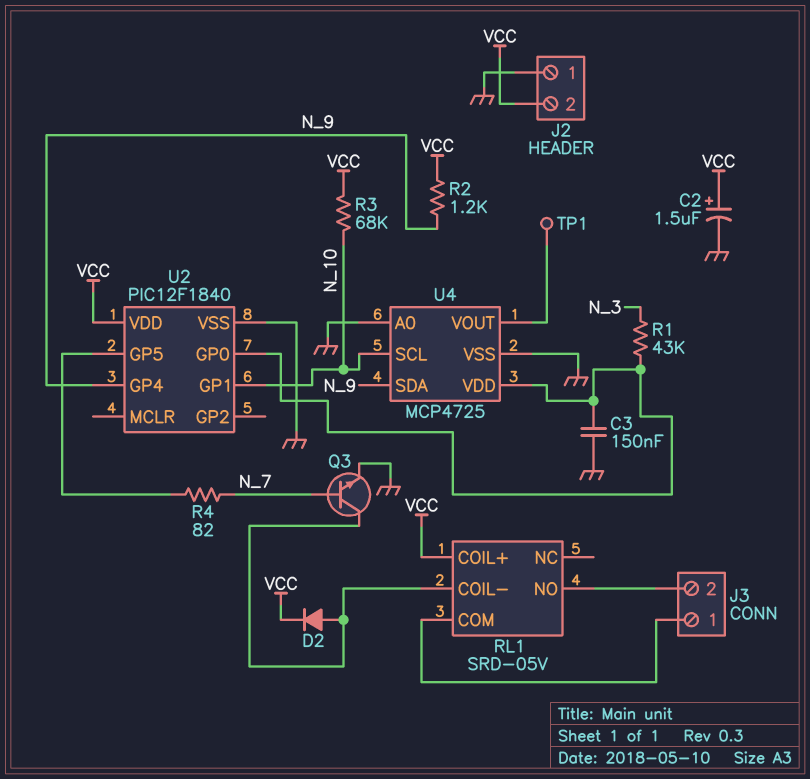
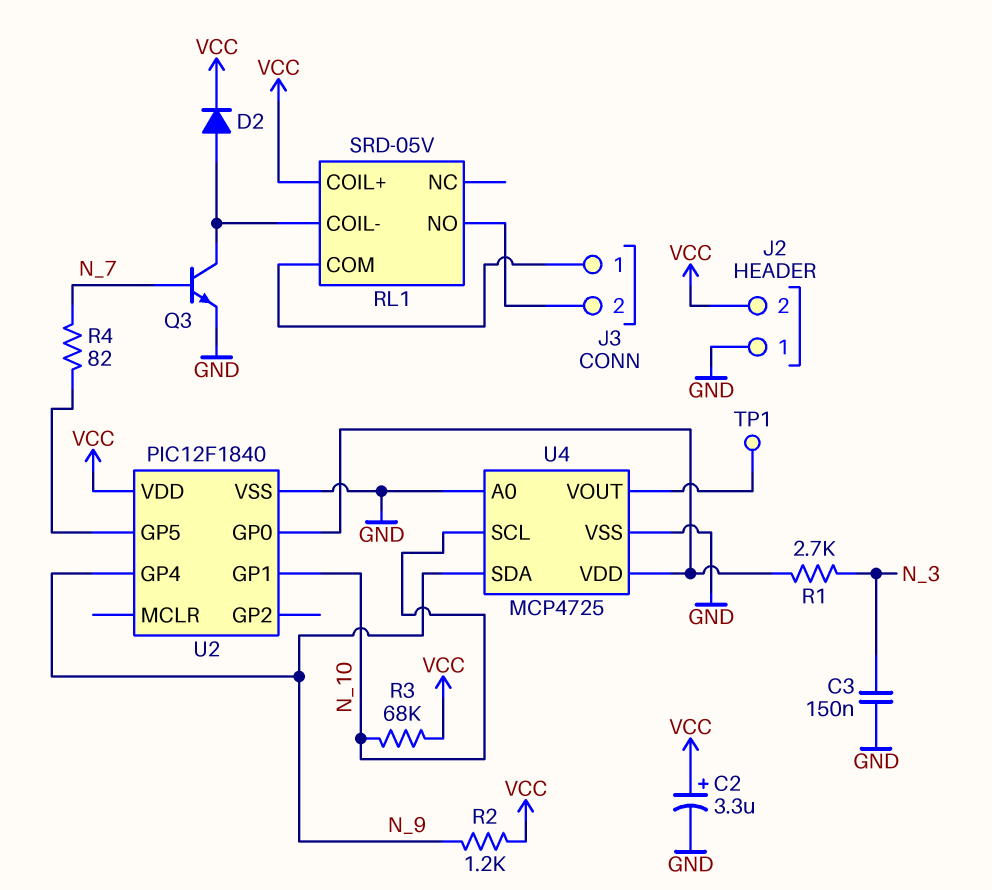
C2: 1.5uF (plus VCC, minus GND) -> 3.3uF (plus VCC, minus GND)
C3: 150nF (GND, U2/GP0) -> 150nF (GND, N_3)
R1: 43k (N_3, U2/GP0) -> 2.7k (N_3, U2/GP0)

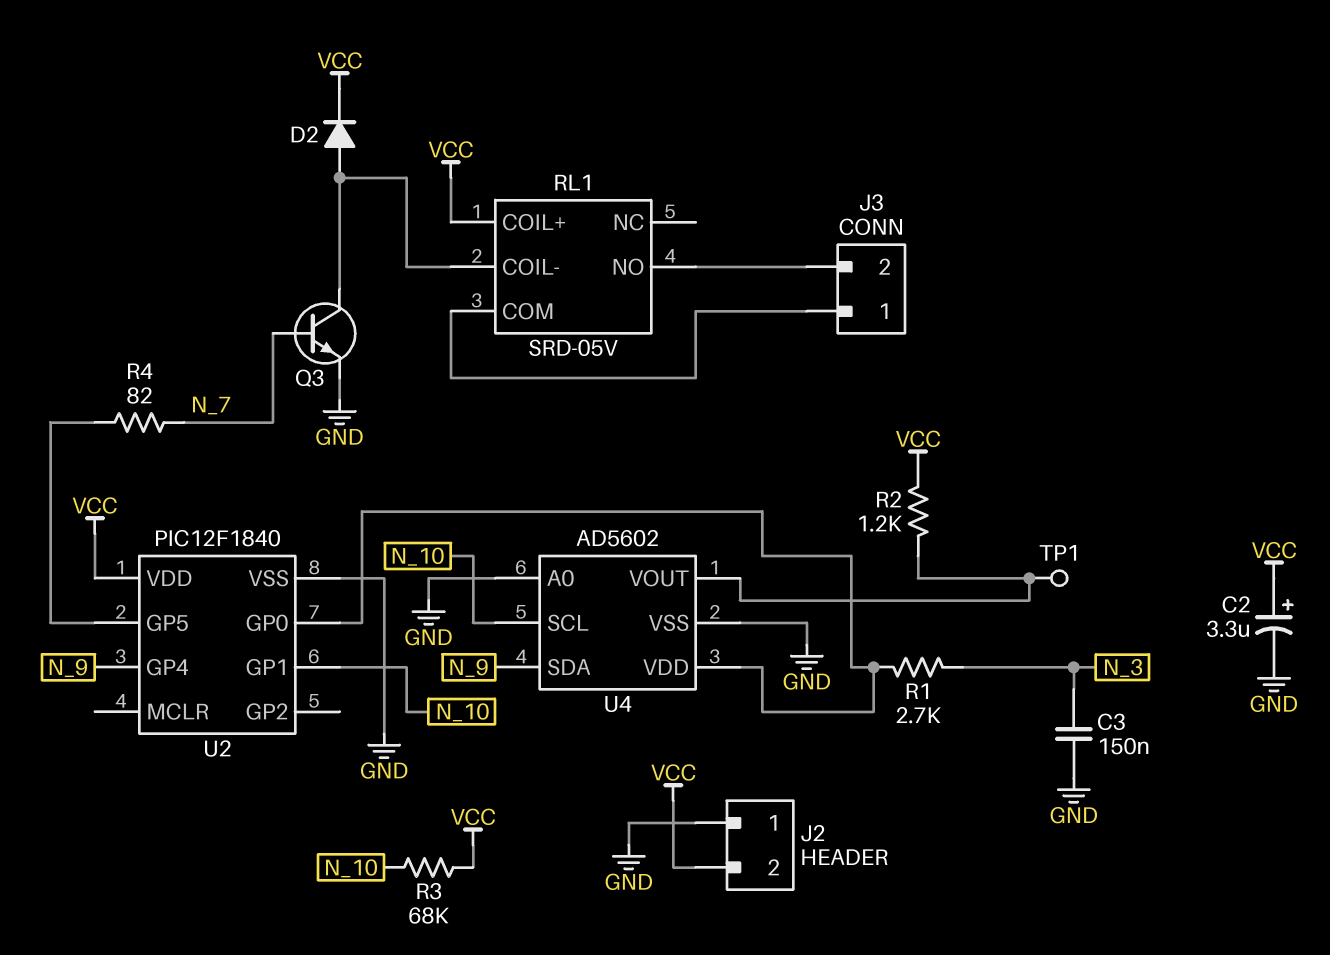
R2: 1.2k (N_9, VCC) -> 1.2k (U4/VOUT, VCC)
U4: MCP4725 -> AD5602

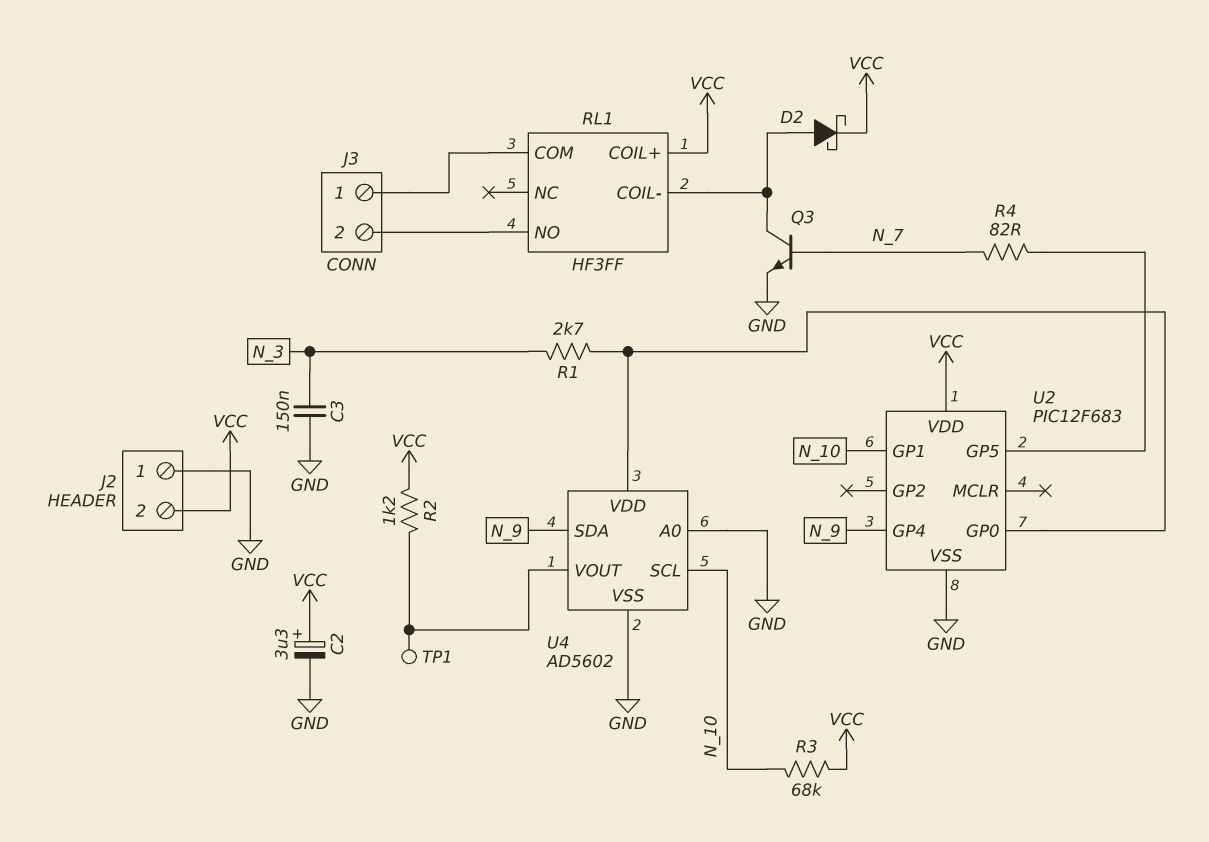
D2: diode (A RL1/COIL-, K VCC) -> schottky (A RL1/COIL-, K VCC)
RL1: SRD-05V -> HF3FF
U2: PIC12F1840 -> PIC12F683

